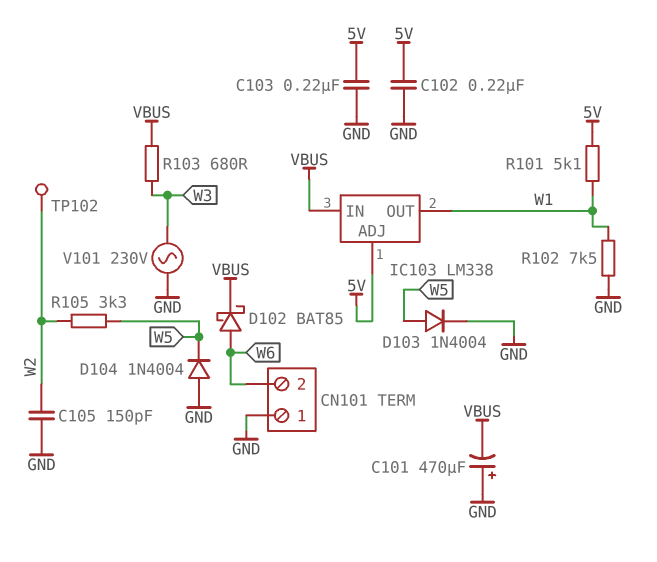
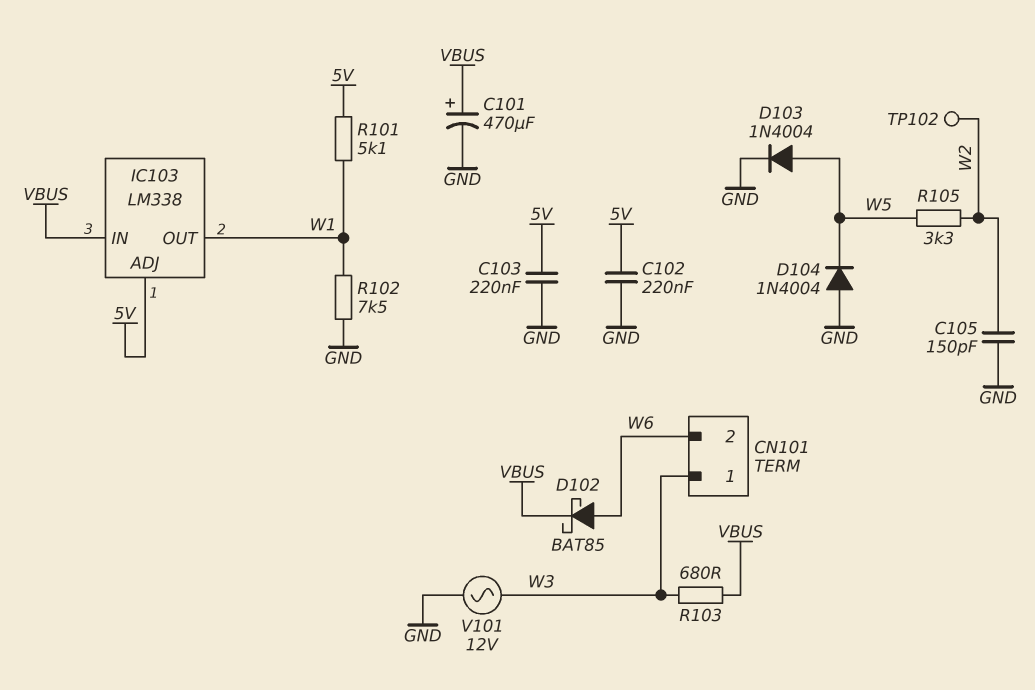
C101: 470uF (plus GND, minus VBUS) -> 470uF (plus VBUS, minus GND)
CN101 pin 1: GND -> W3
V101: AC 230V (GND, W3) -> AC 12V (GND, W3)

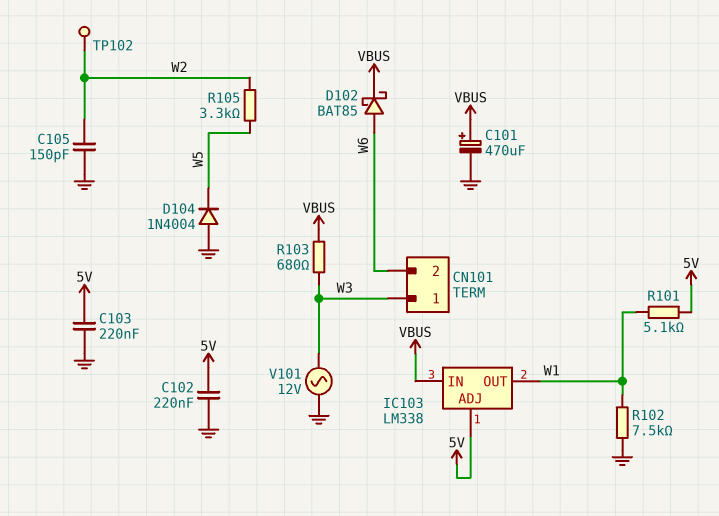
D103: diode 1N4004 (A W5, K GND) -> none

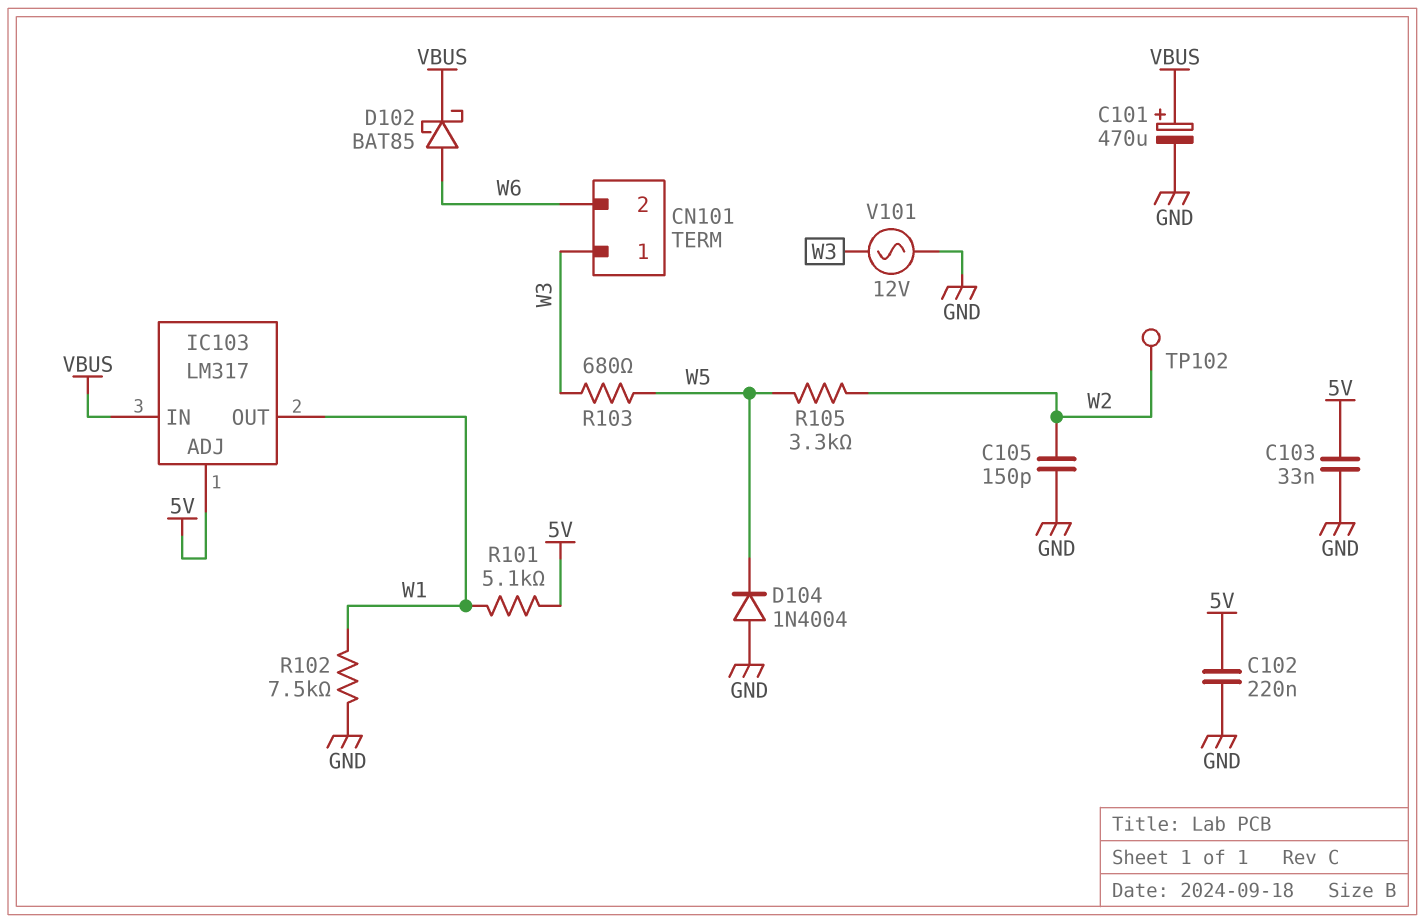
C103: 220nF (5V, GND) -> 33nF (5V, GND)
IC103: LM338 -> LM317
R103: 680 (VBUS, W3) -> 680 (W3, W5)

